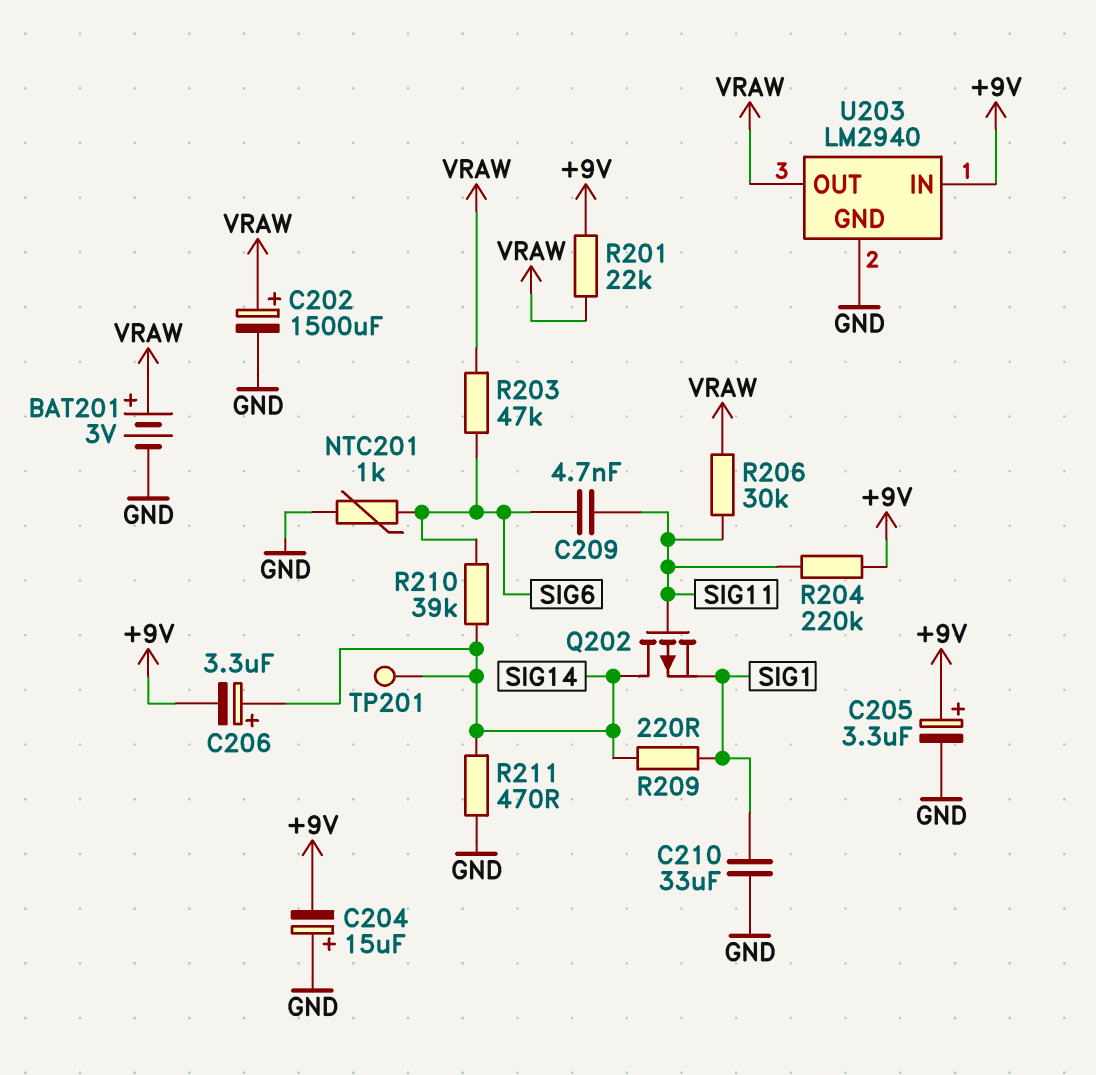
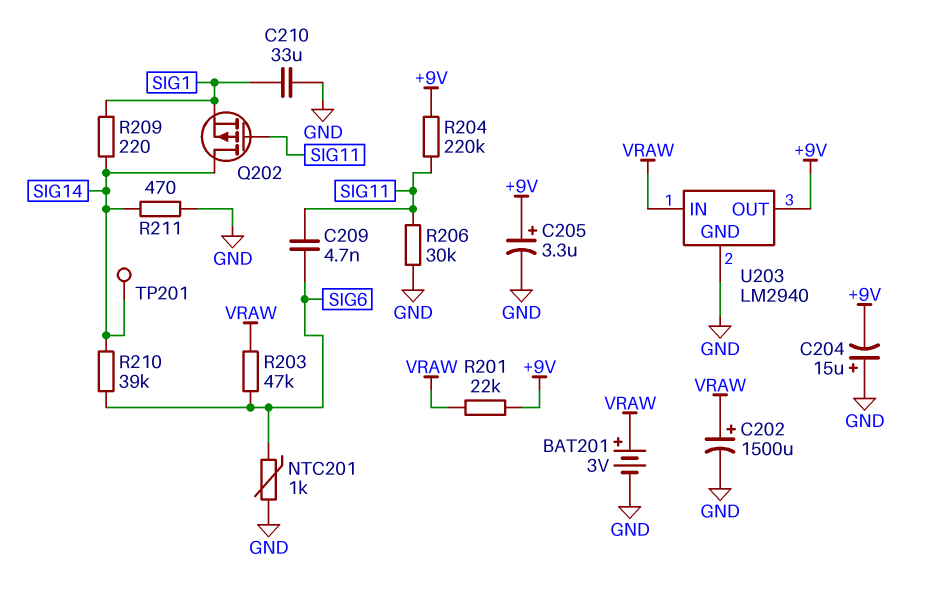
C206: 3.3uF (plus SIG14, minus +9V) -> none
R206: 30k (SIG11, VRAW) -> 30k (GND, SIG11)
U203 pin IN: +9V -> VRAW
U203 pin OUT: VRAW -> +9V

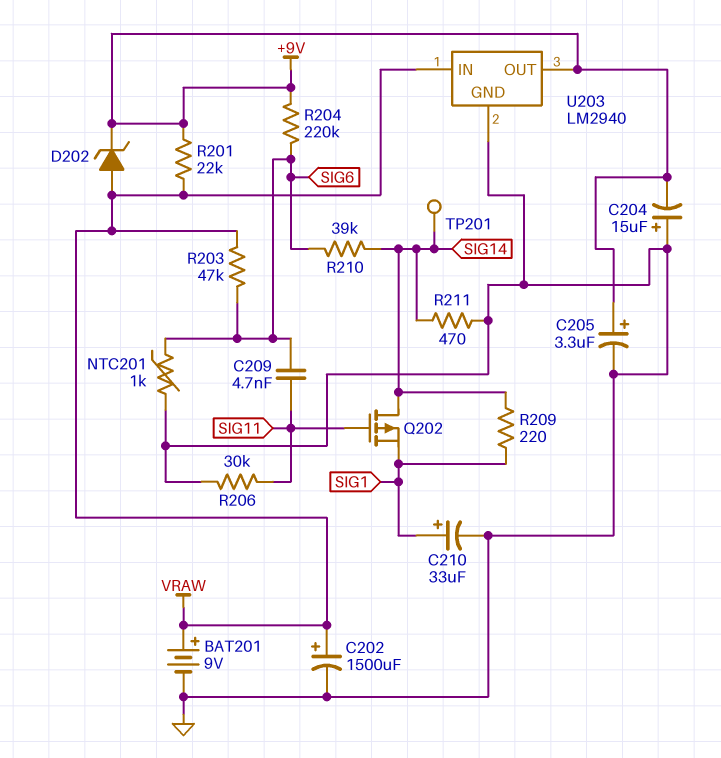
BAT201: 3V (plus VRAW, minus GND) -> 9V (plus VRAW, minus GND)
C210: 33uF (GND, SIG1) -> 33uF (plus SIG1, minus GND)
D202: none -> zener (A VRAW, K +9V)
R204: 220k (+9V, SIG11) -> 220k (+9V, SIG6)

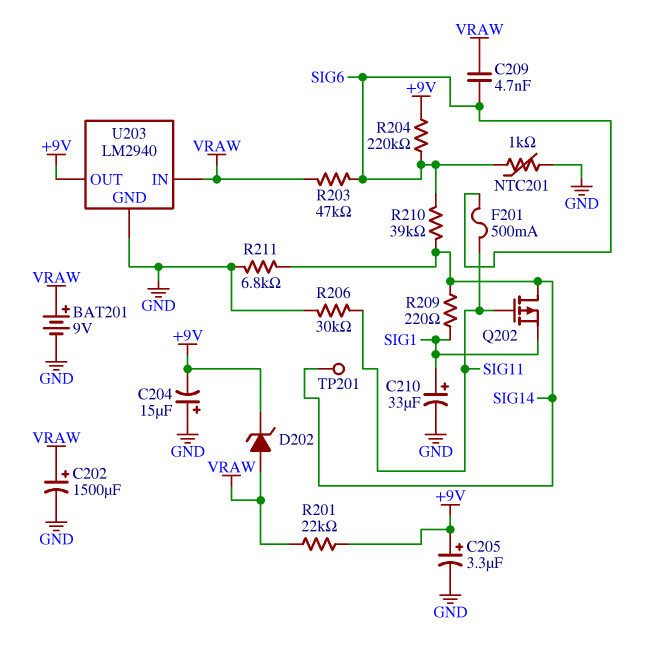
C209: 4.7nF (SIG6, SIG11) -> 4.7nF (SIG6, VRAW)
F201: none -> 500mA (SIG6, SIG11)
R211: 470 (GND, SIG14) -> 6.8k (GND, SIG14)

